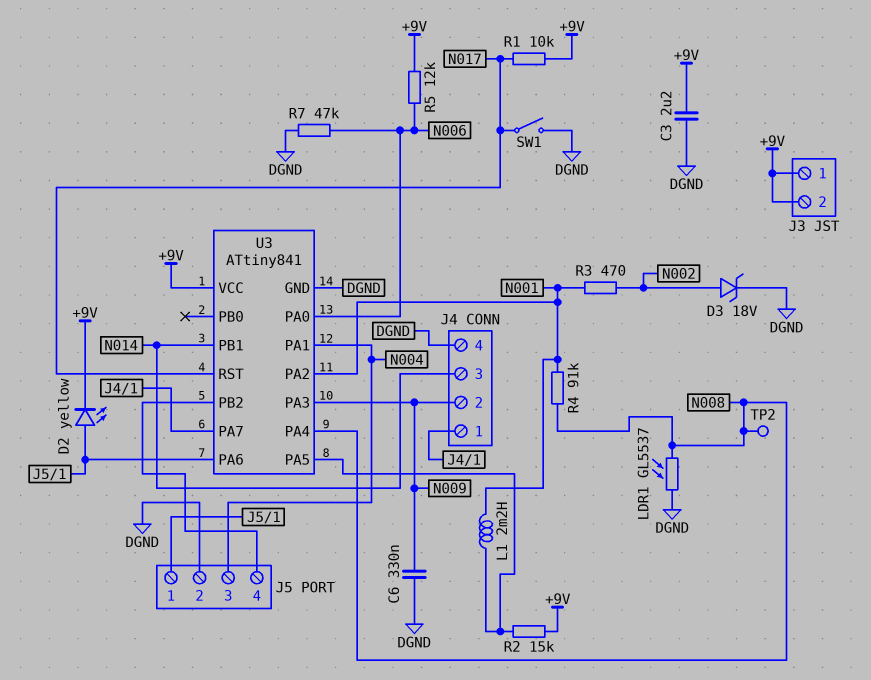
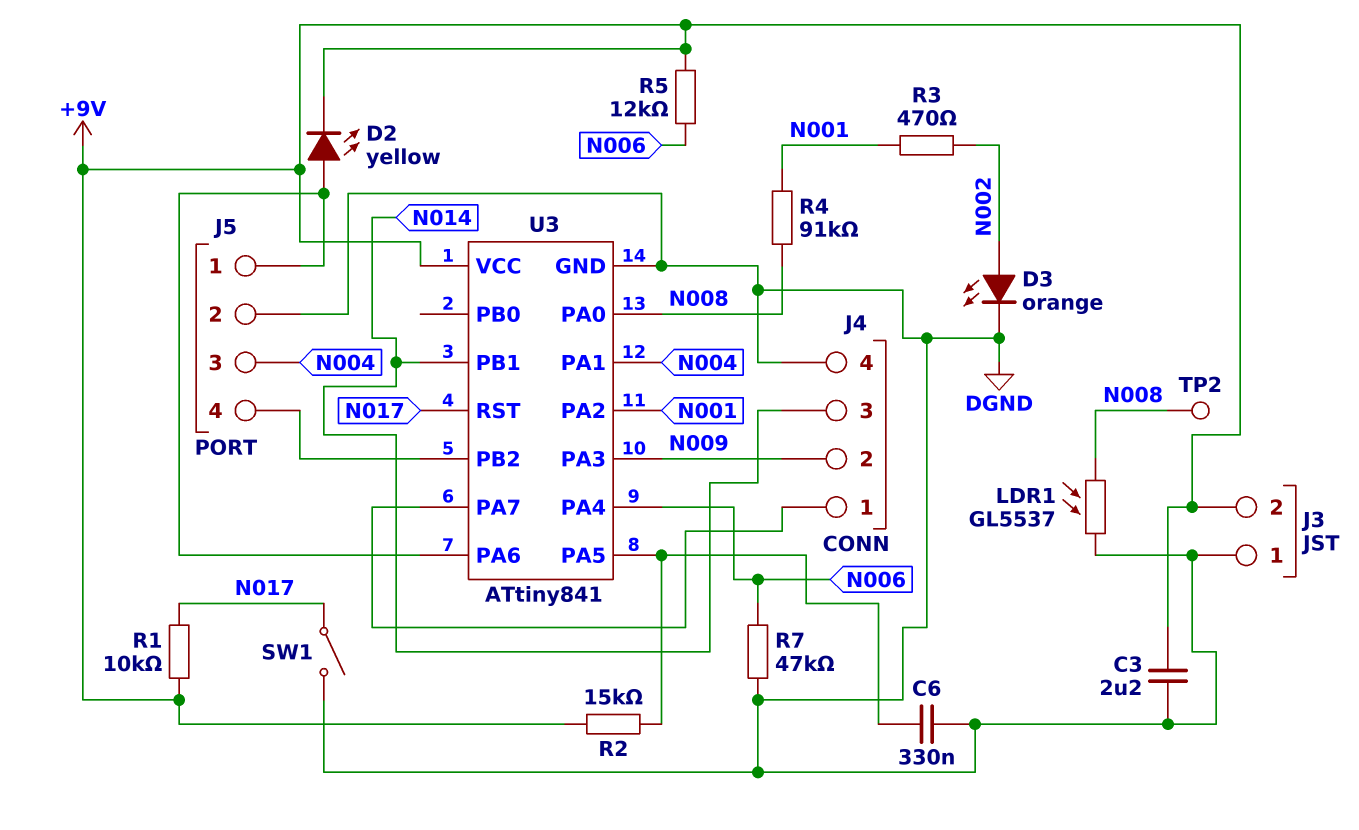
C6: 330nF (DGND, N009) -> 330nF (DGND, U3/PA5)
D3: zener 18V (A N002, K DGND) -> LED orange (A N002, K DGND)
J3 pin 1: +9V -> DGND
L1: 2.2mH (N001, U3/PA5) -> none
U3 pin PA0: N006 -> N008
U3 pin PA4: N008 -> N006

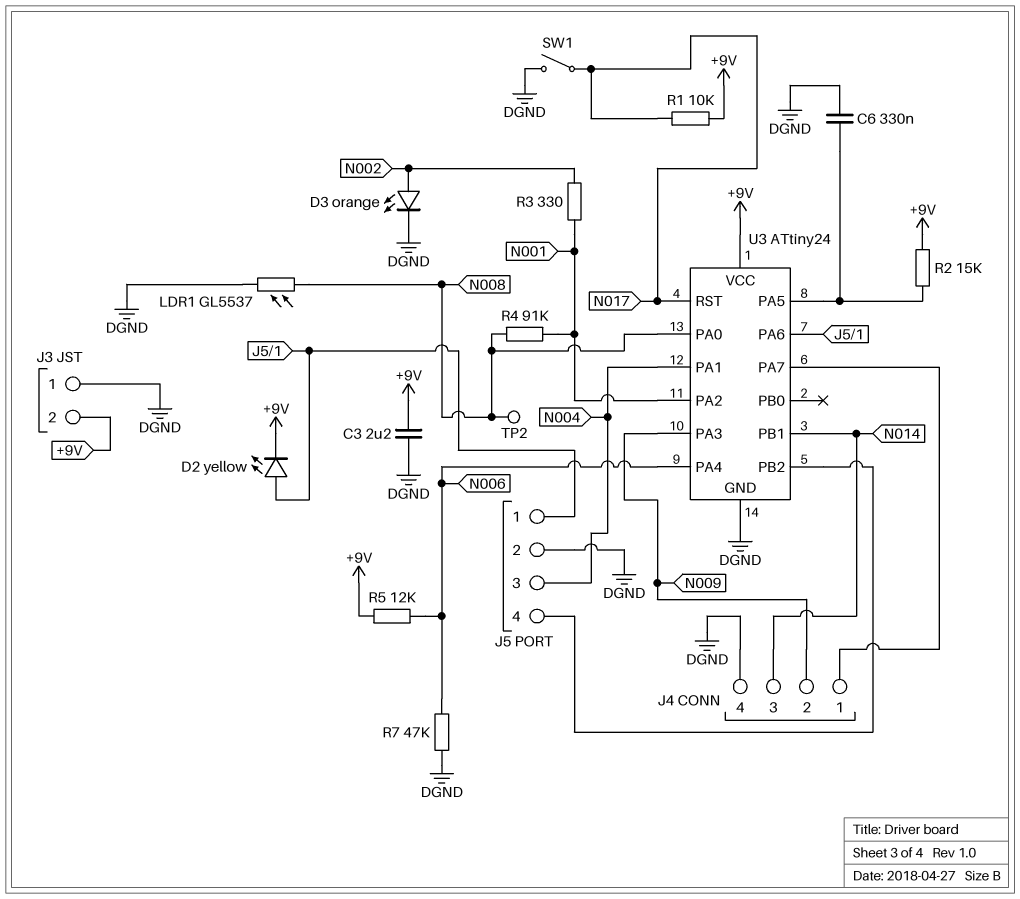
R3: 470 (N001, N002) -> 330 (N001, N002)
U3: ATtiny841 -> ATtiny24

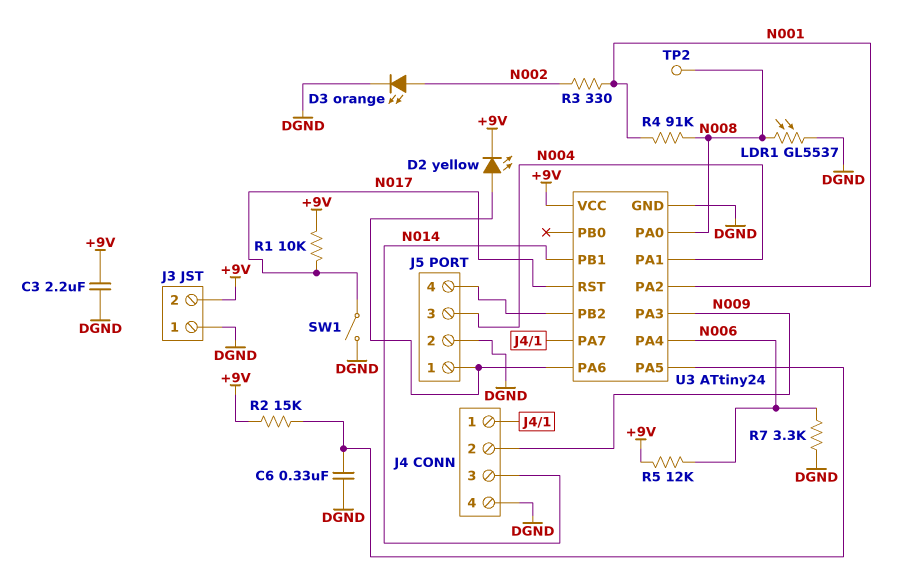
R7: 47k (DGND, N006) -> 3.3k (DGND, N006)

